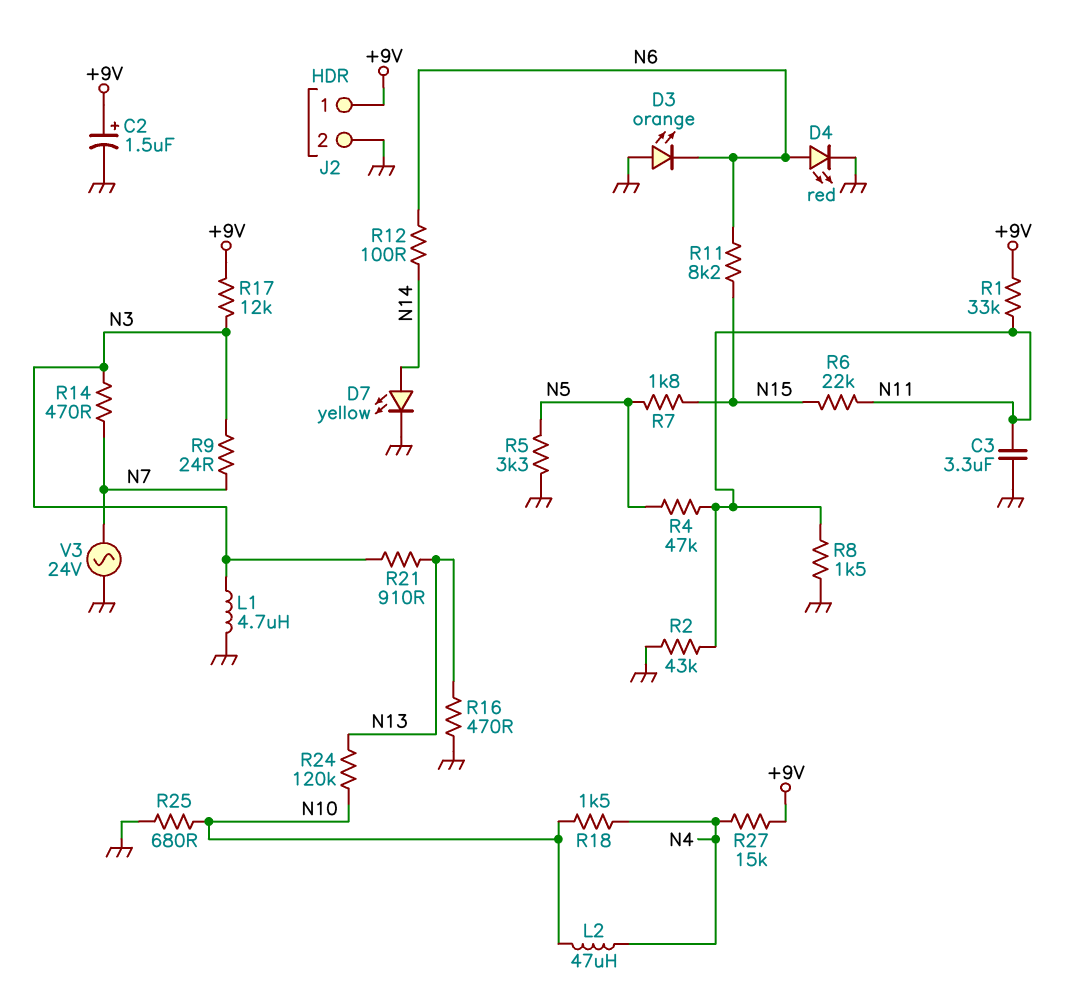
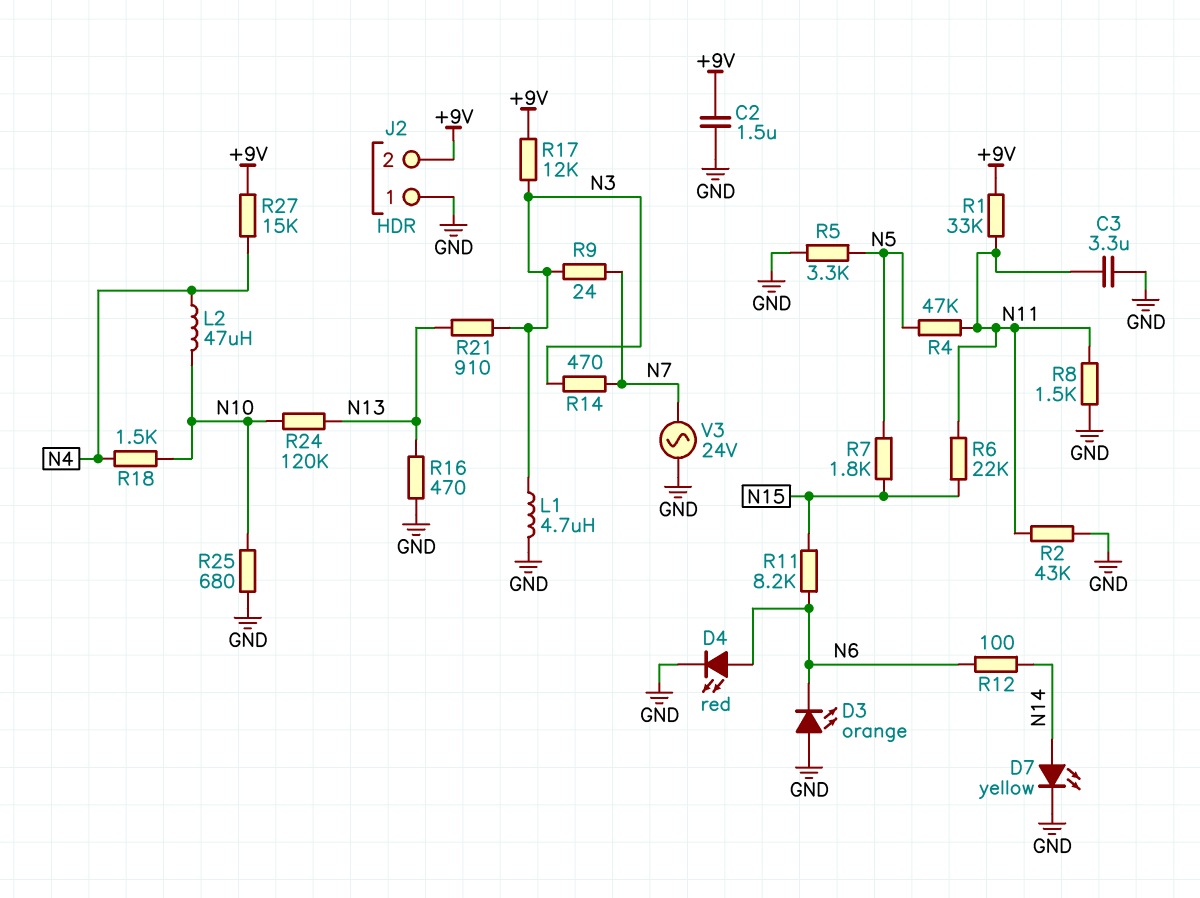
C2: 1.5uF (plus +9V, minus GND) -> 1.5uF (+9V, GND)
J2 pin 1: +9V -> GND
J2 pin 2: GND -> +9V

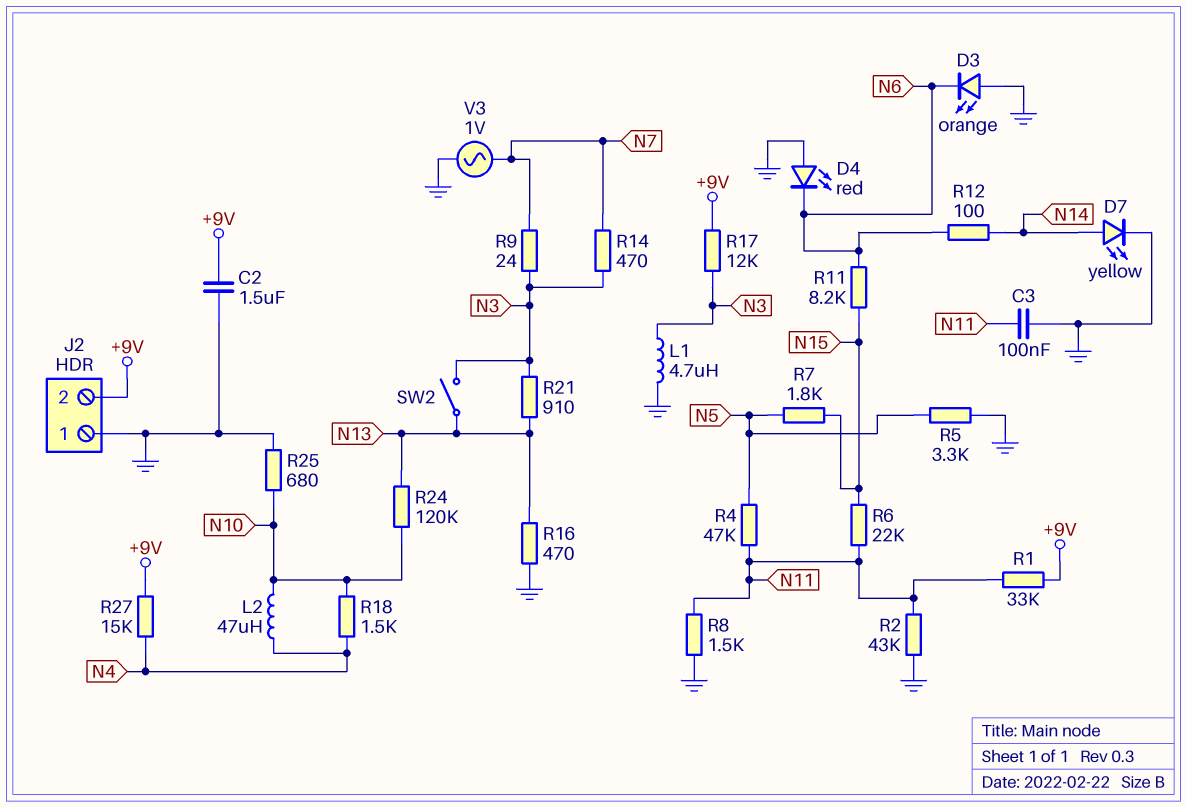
C3: 3.3uF (GND, N11) -> 100nF (GND, N11)
D4: LED red (A N6, K GND) -> LED red (A GND, K N6)
SW2: none -> switch (N3, N13)
V3: AC 24V (GND, N7) -> AC 1V (GND, N7)

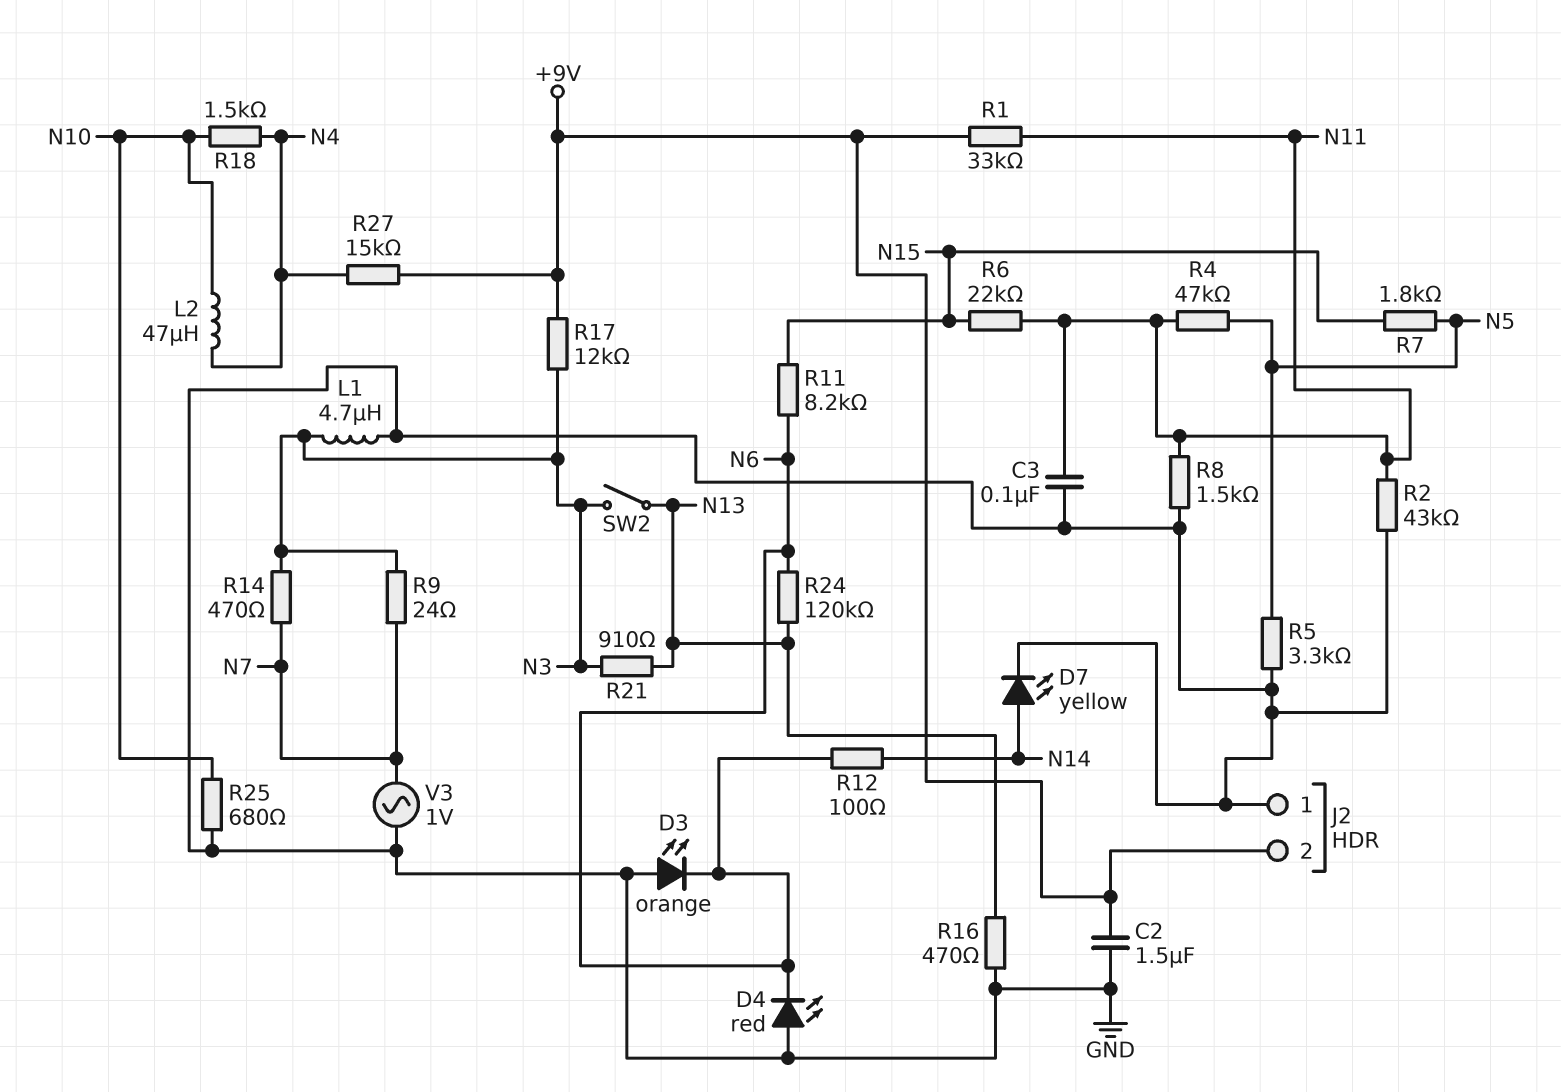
R24: 120k (N10, N13) -> 120k (N6, N13)

